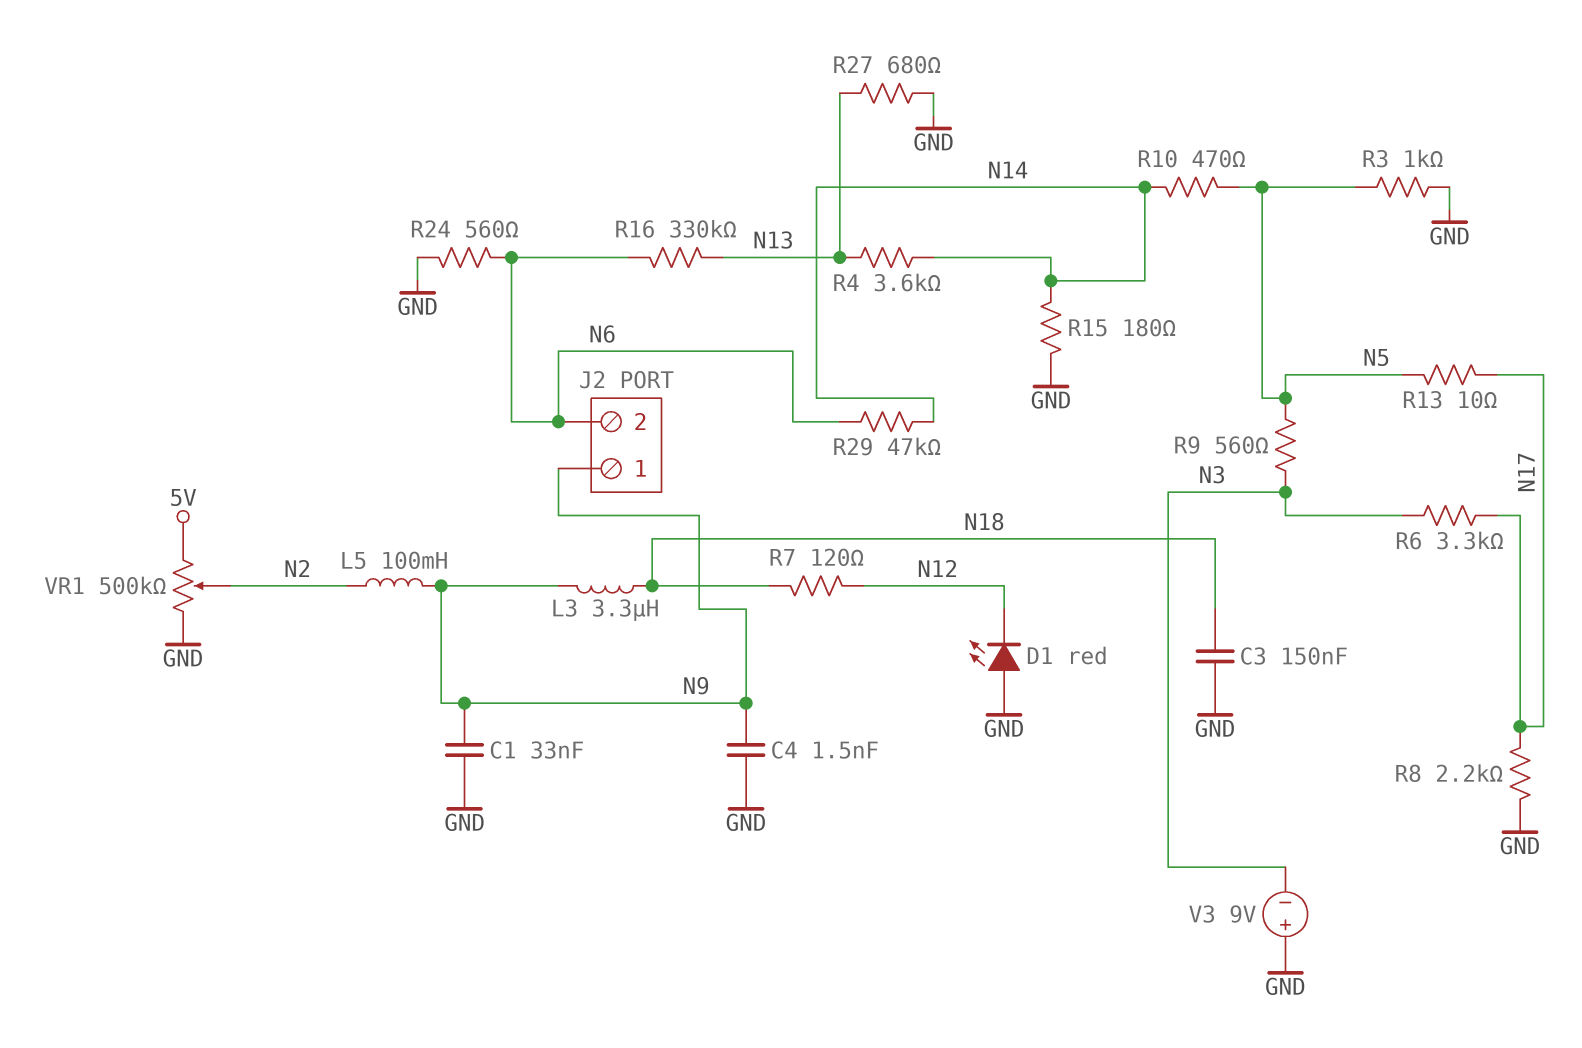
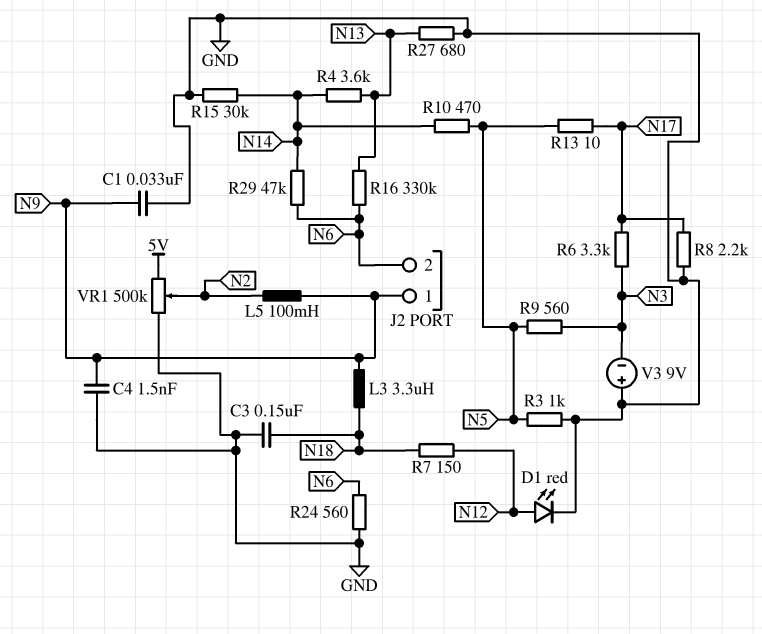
D1: LED red (A GND, K N12) -> LED red (A N12, K GND)
R7: 120 (N12, N18) -> 150 (N12, N18)
R15: 180 (GND, N14) -> 30k (GND, N14)

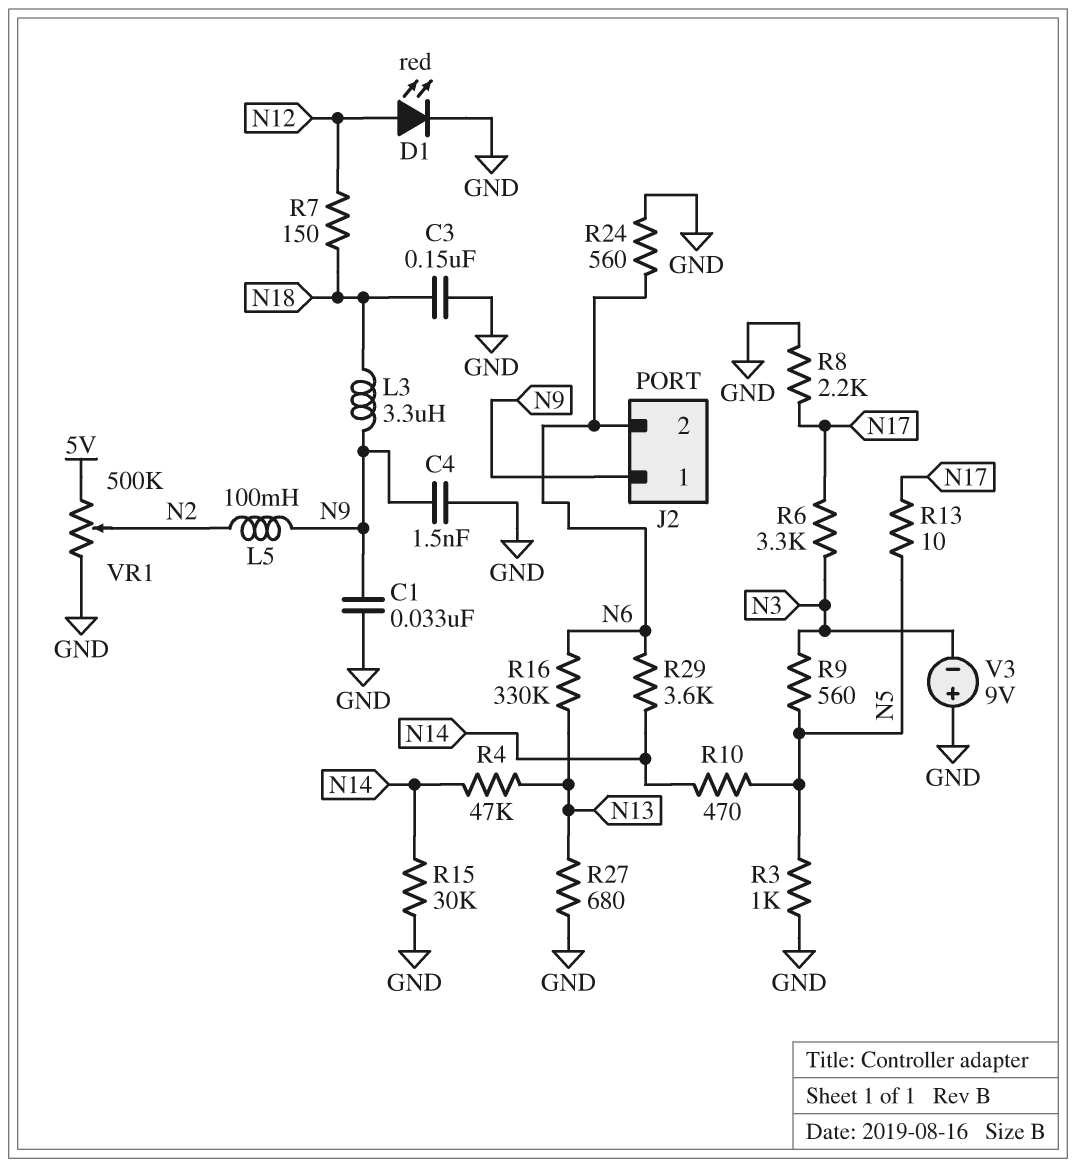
R4: 3.6k (N13, N14) -> 47k (N13, N14)
R29: 47k (N6, N14) -> 3.6k (N6, N14)

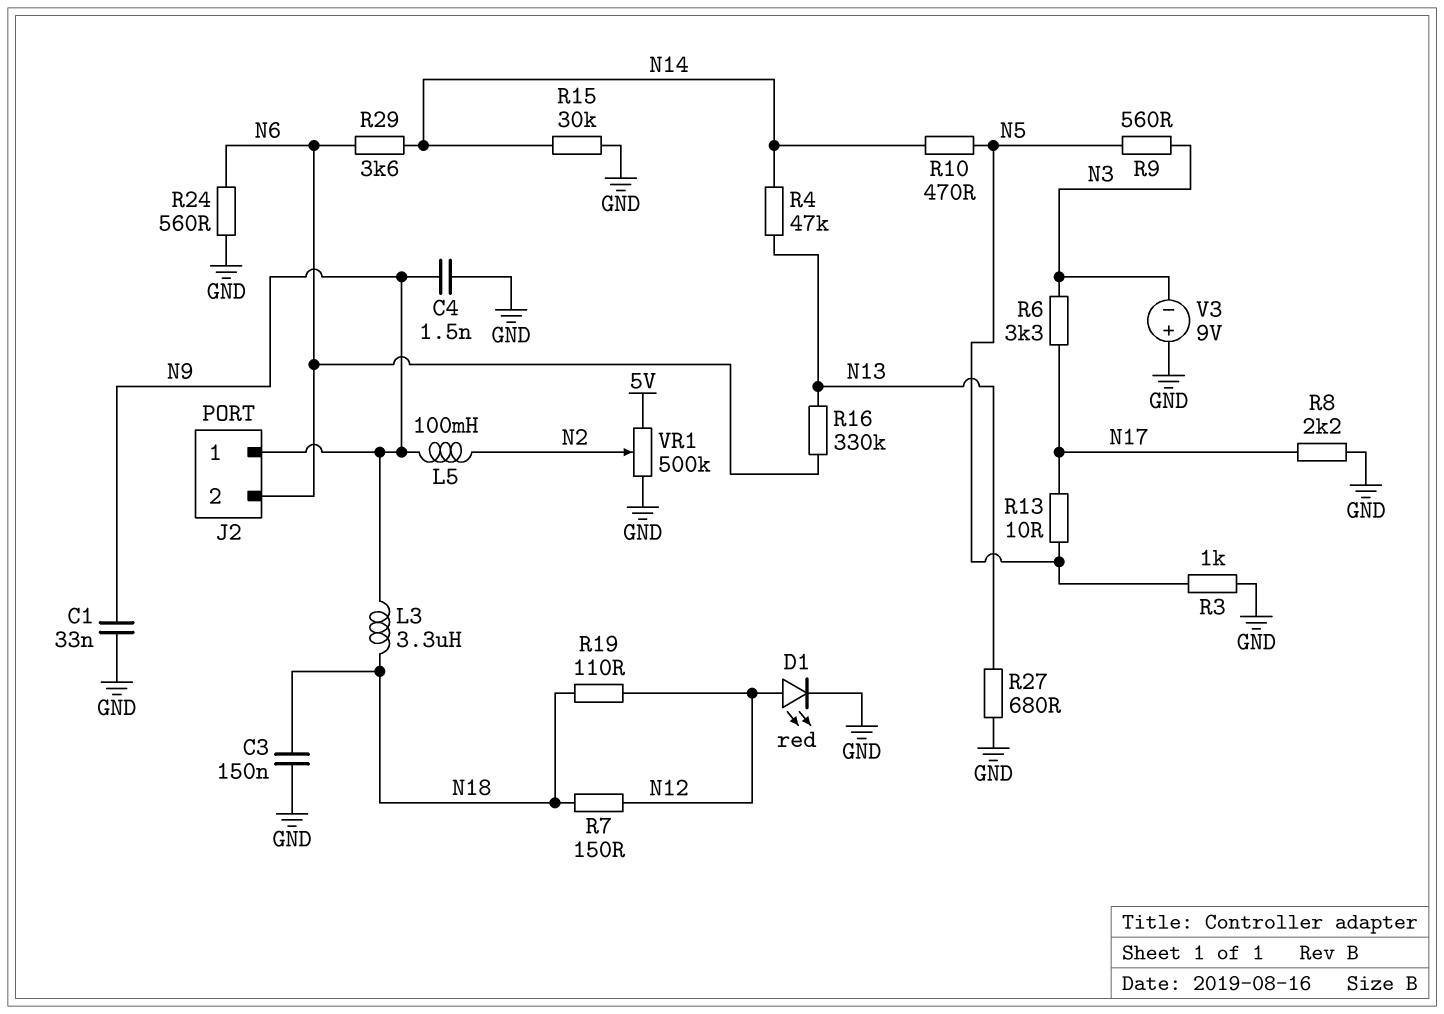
R19: none -> 110 (N12, N18)

